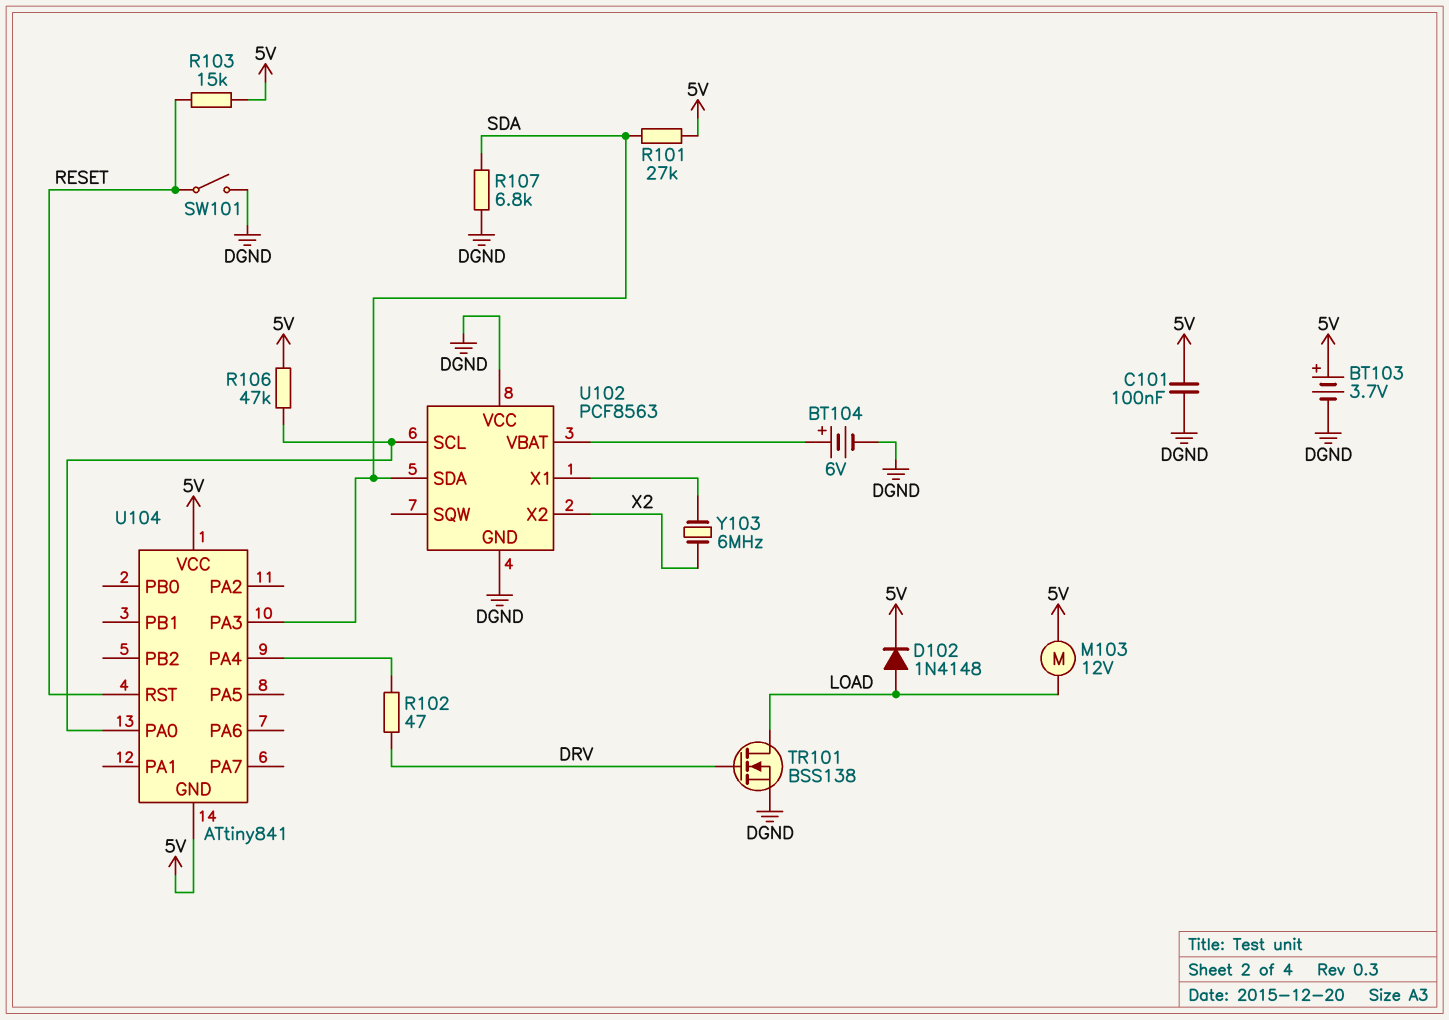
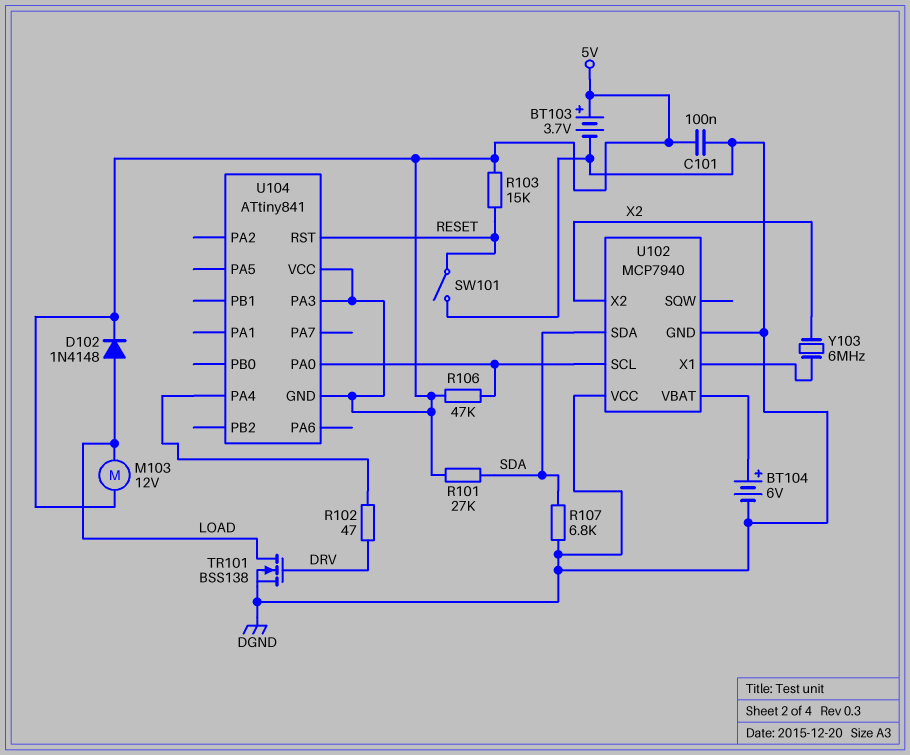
U102: PCF8563 -> MCP7940
U104 pin PA3: SDA -> 5V

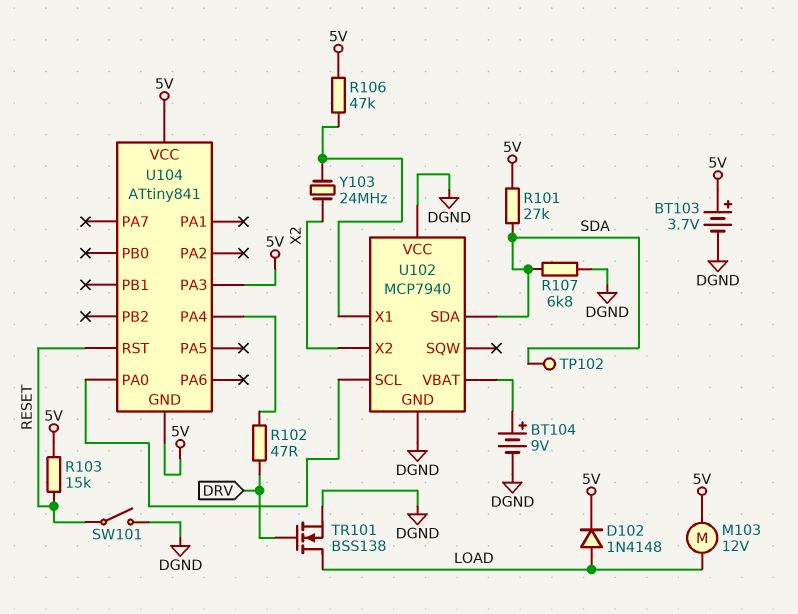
BT104: 6V (plus U102/VBAT, minus DGND) -> 9V (plus U102/VBAT, minus DGND)
C101: 100nF (5V, DGND) -> none
R106: 47k (5V, U102/SCL) -> 47k (5V, U102/X1)
TP102: none -> test point (SDA)
Y103: 6MHz (U102/X1, X2) -> 24MHz (U102/X1, X2)

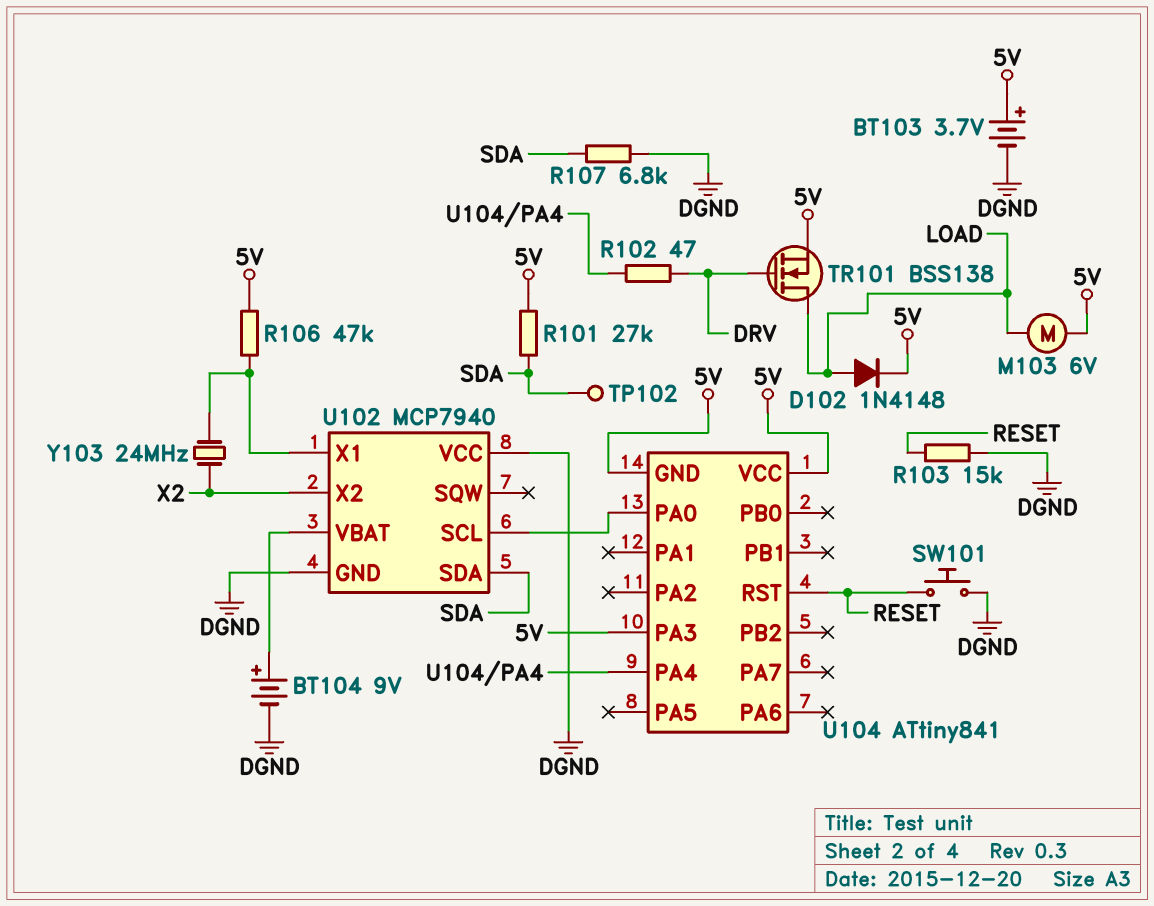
M103: motor 12V (5V, LOAD) -> motor 6V (5V, LOAD)
R103: 15k (5V, RESET) -> 15k (DGND, RESET)
SW101: switch (DGND, RESET) -> button (DGND, RESET)
TR101: NMOS BSS138 (G DRV, D LOAD, S DGND) -> NMOS BSS138 (G DRV, D LOAD, S 5V)

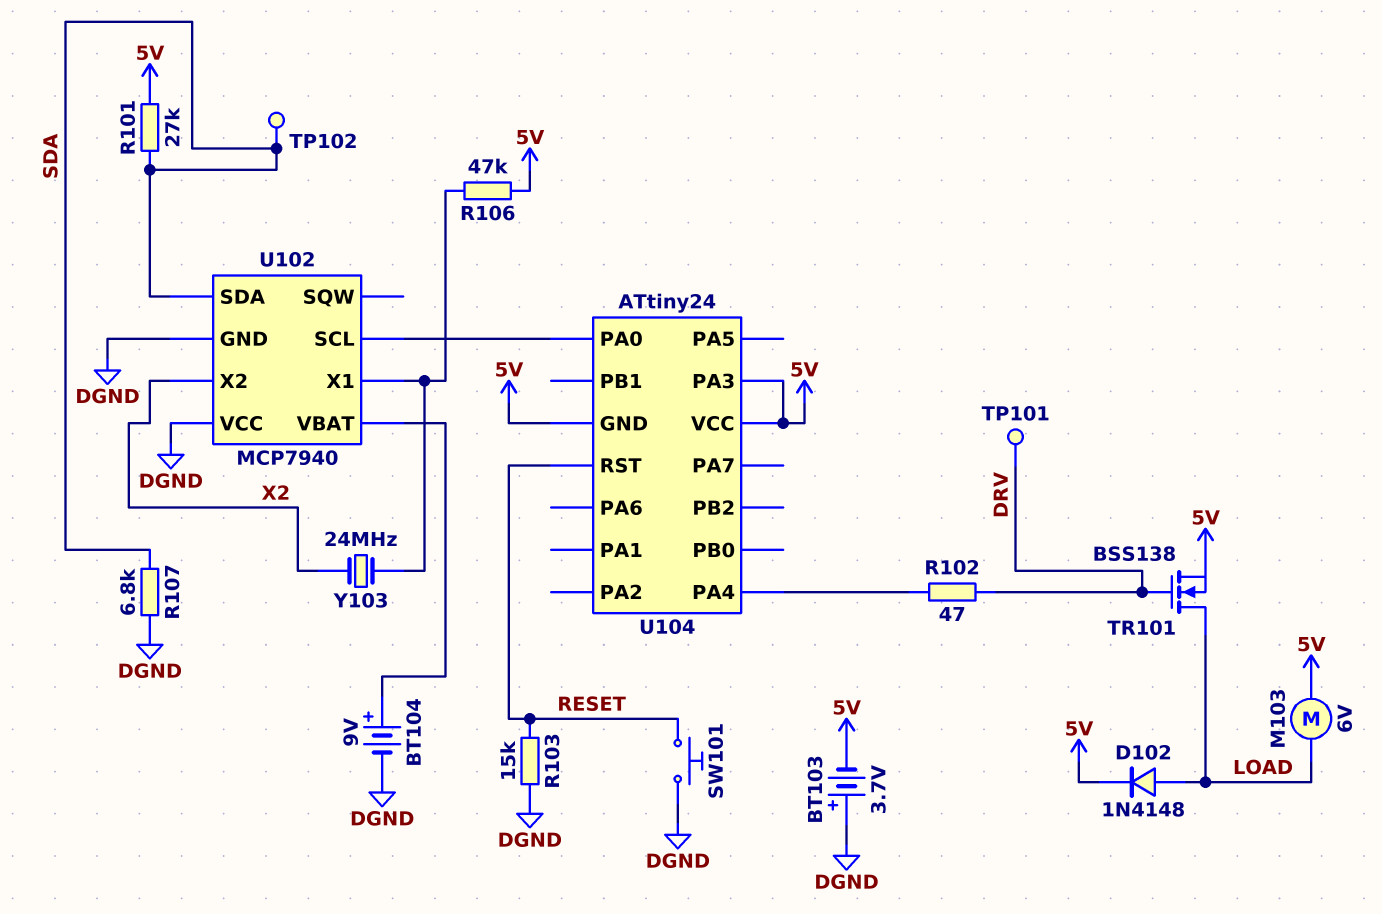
BT103: 3.7V (plus 5V, minus DGND) -> 3.7V (plus DGND, minus 5V)
TP101: none -> test point (DRV)
U104: ATtiny841 -> ATtiny24

